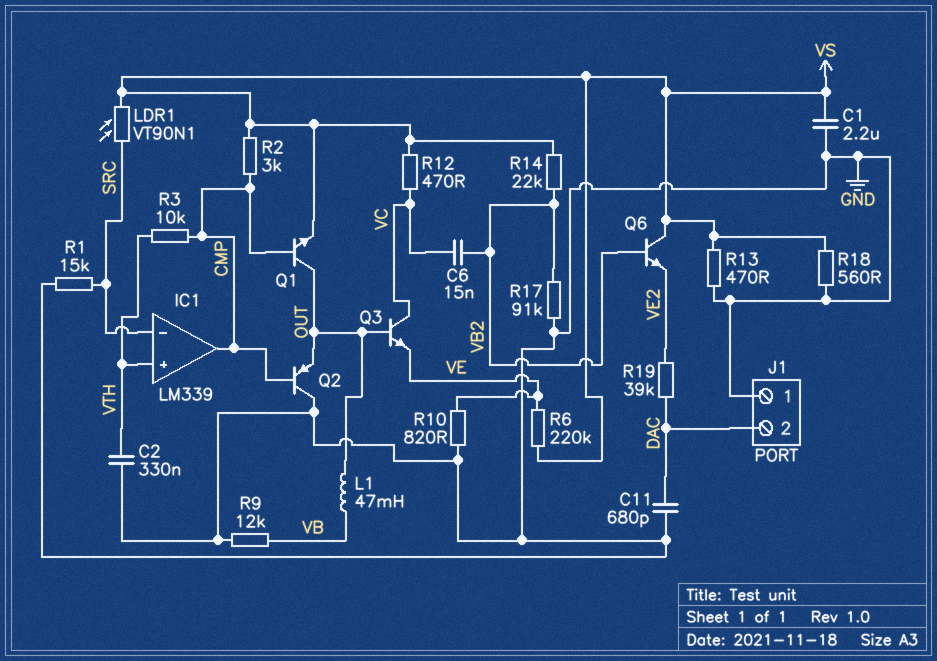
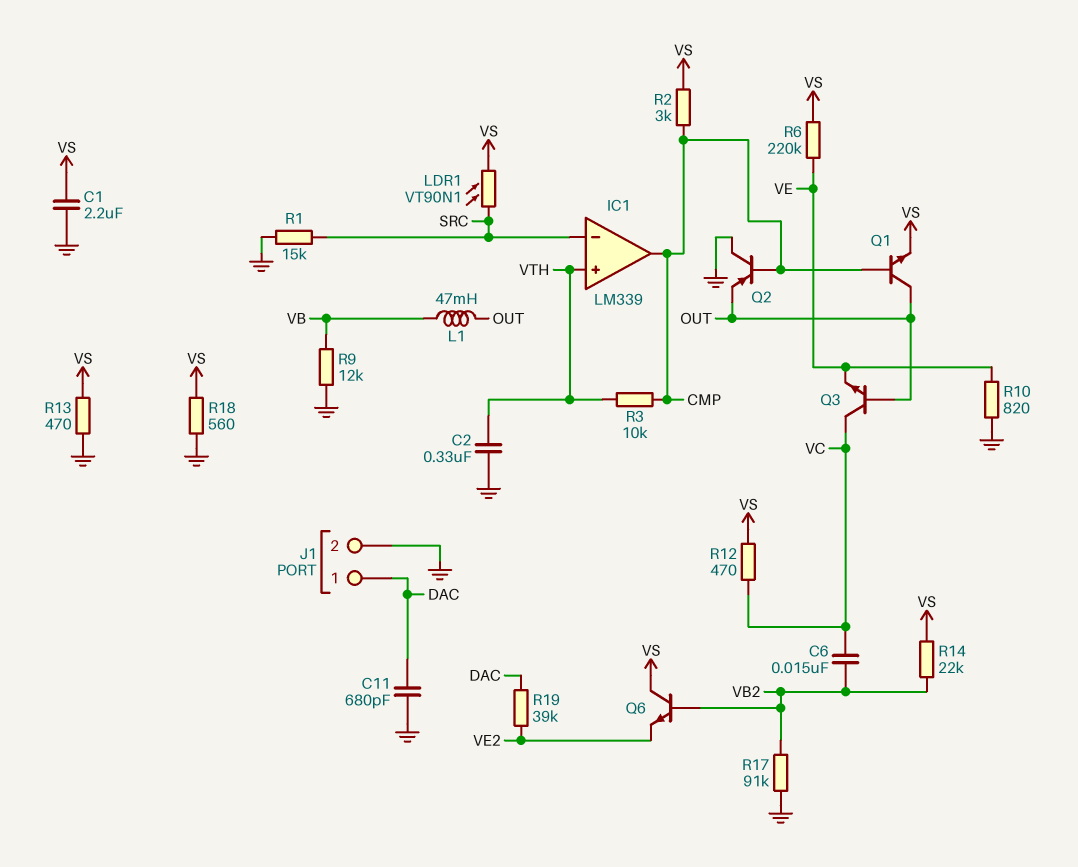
J1 pin 1: GND -> DAC
J1 pin 2: DAC -> GND

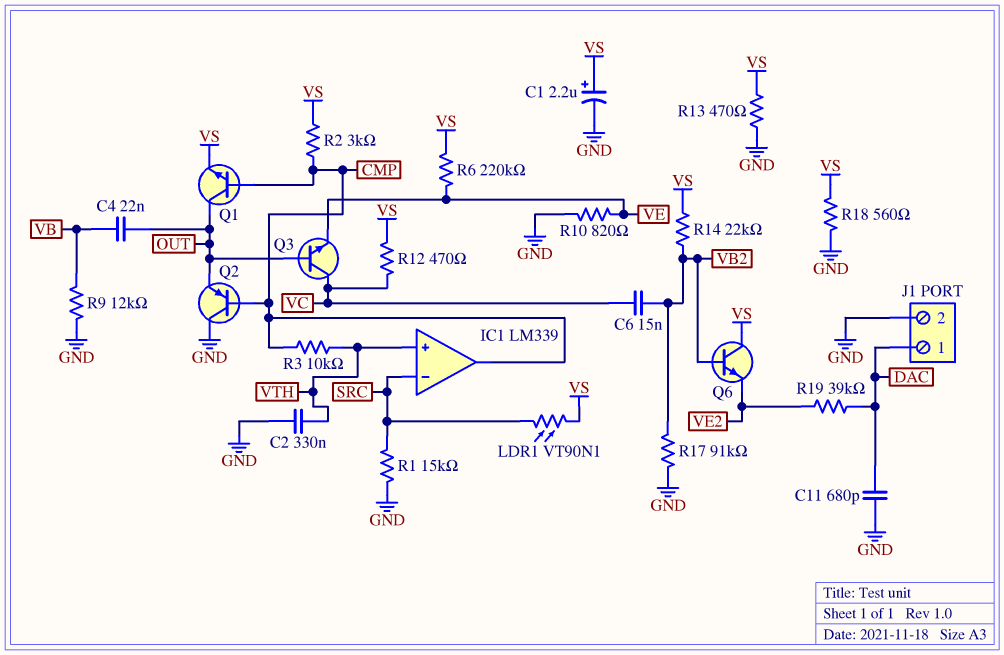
C1: 2.2uF (GND, VS) -> 2.2uF (plus VS, minus GND)
C4: none -> 22nF (OUT, VB)
L1: 47mH (OUT, VB) -> none

